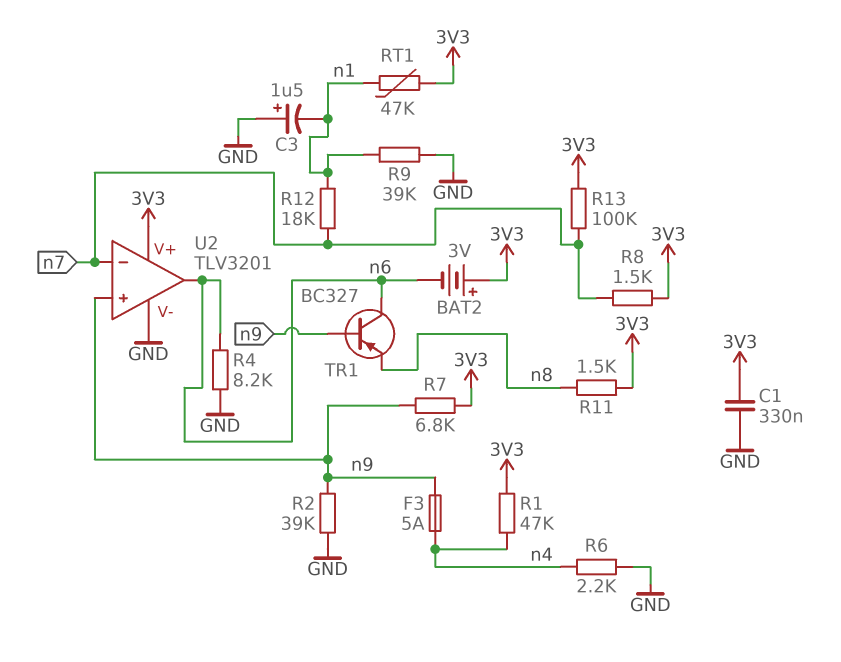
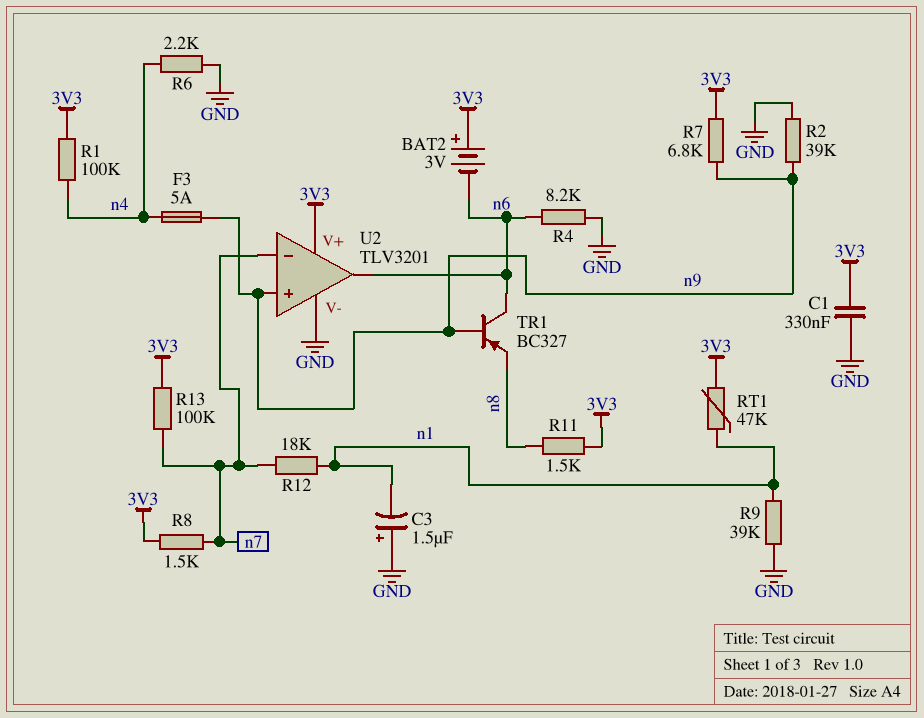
R1: 47k (3V3, n4) -> 100k (3V3, n4)

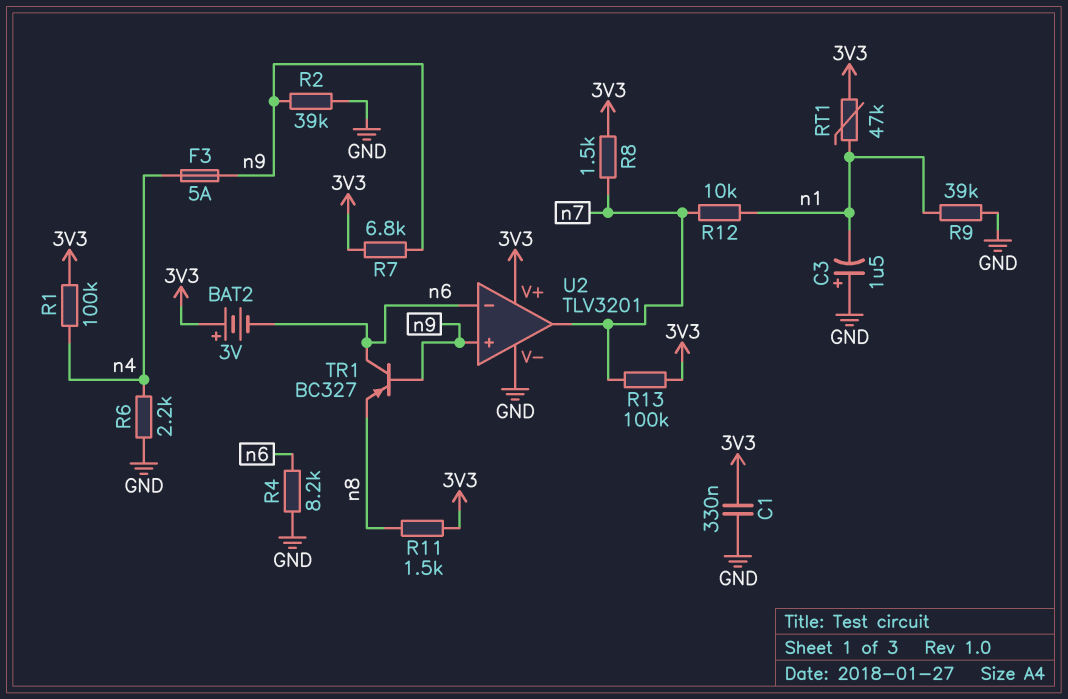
R12: 18k (n1, n7) -> 10k (n1, n7)
U2 pin in-: n7 -> n6
U2 pin out: n6 -> n7

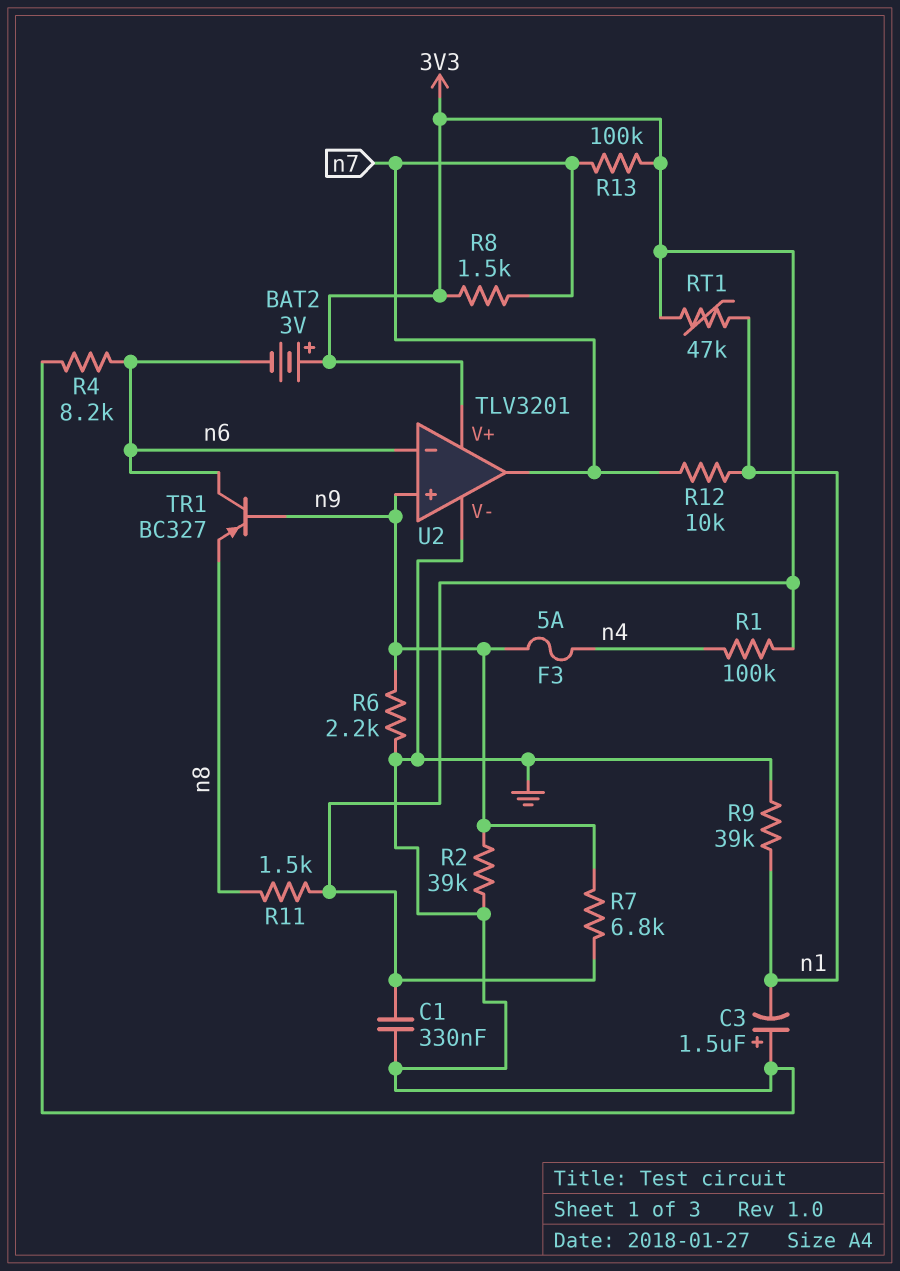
R6: 2.2k (GND, n4) -> 2.2k (GND, n9)

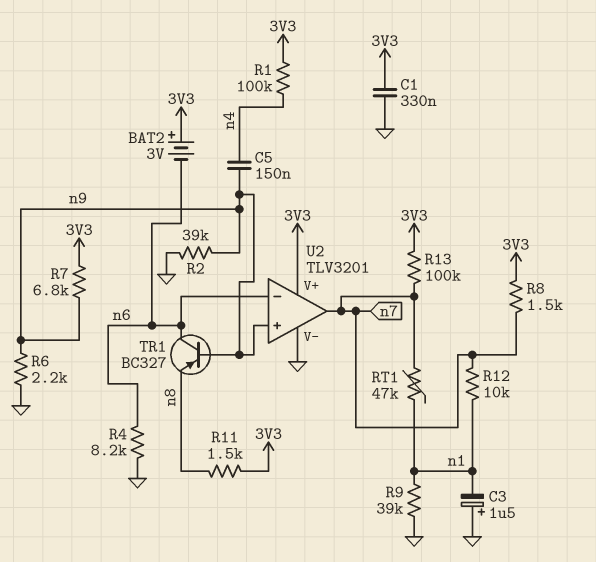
C5: none -> 150nF (n4, n9)
F3: 5A (n4, n9) -> none
RT1: 47k (3V3, n1) -> 47k (n1, n7)

